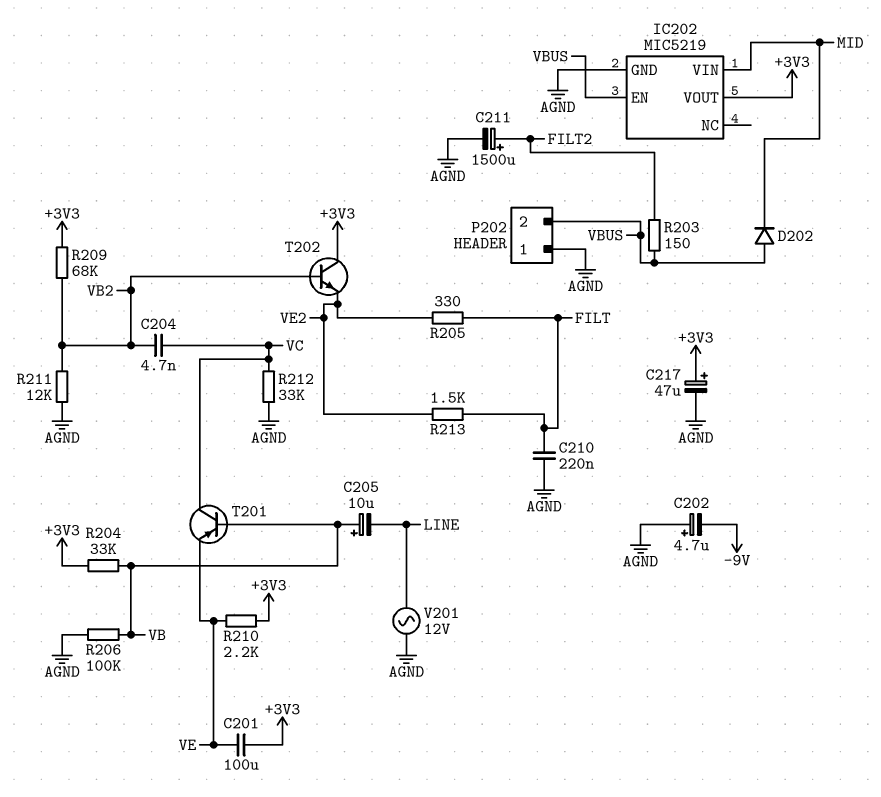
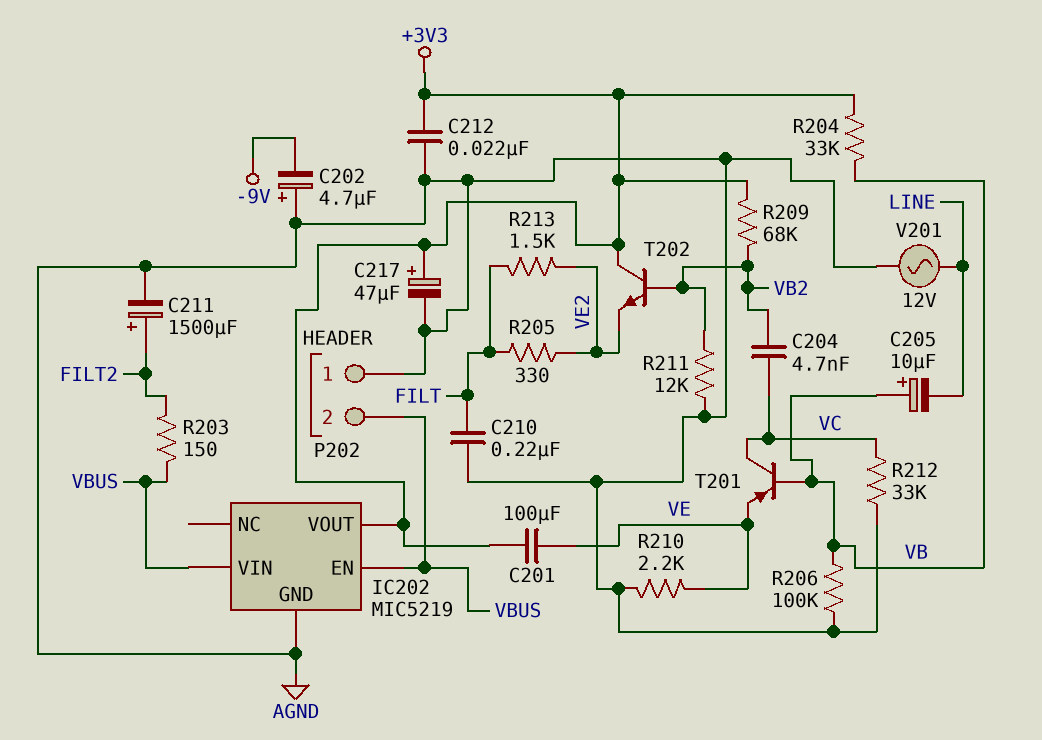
C212: none -> 22nF (+3V3, AGND)
D202: diode (A VBUS, K MID) -> none
IC202 pin VIN: MID -> VBUS
R210: 2.2k (+3V3, VE) -> 2.2k (AGND, VE)

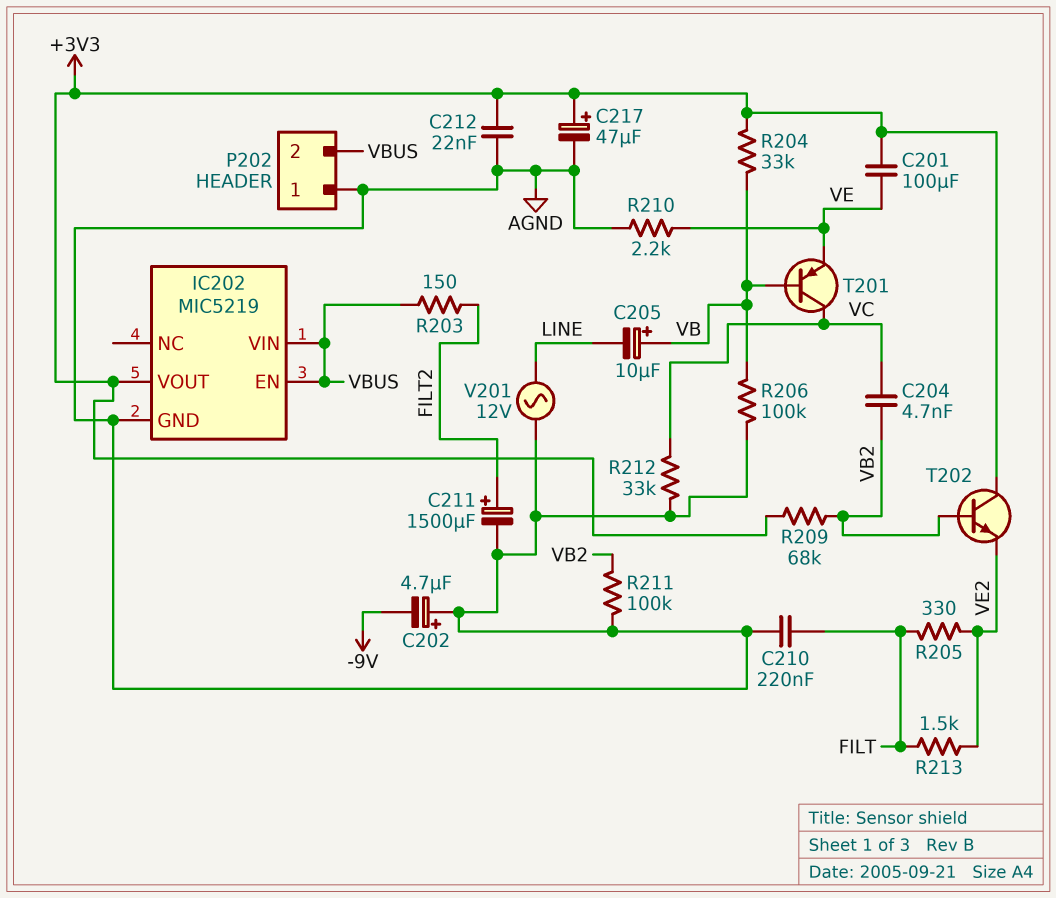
R211: 12k (AGND, VB2) -> 100k (AGND, VB2)

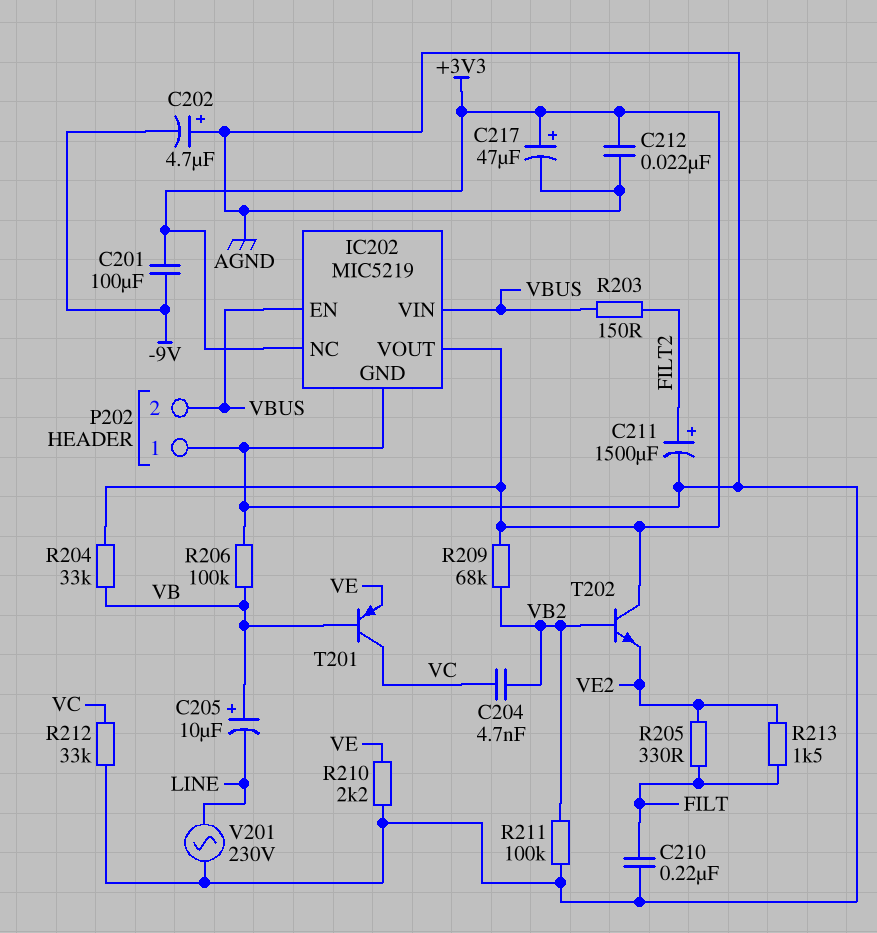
C201: 100uF (+3V3, VE) -> 100uF (+3V3, -9V)
IC202 pin NC: none -> +3V3
V201: AC 12V (AGND, LINE) -> AC 230V (AGND, LINE)

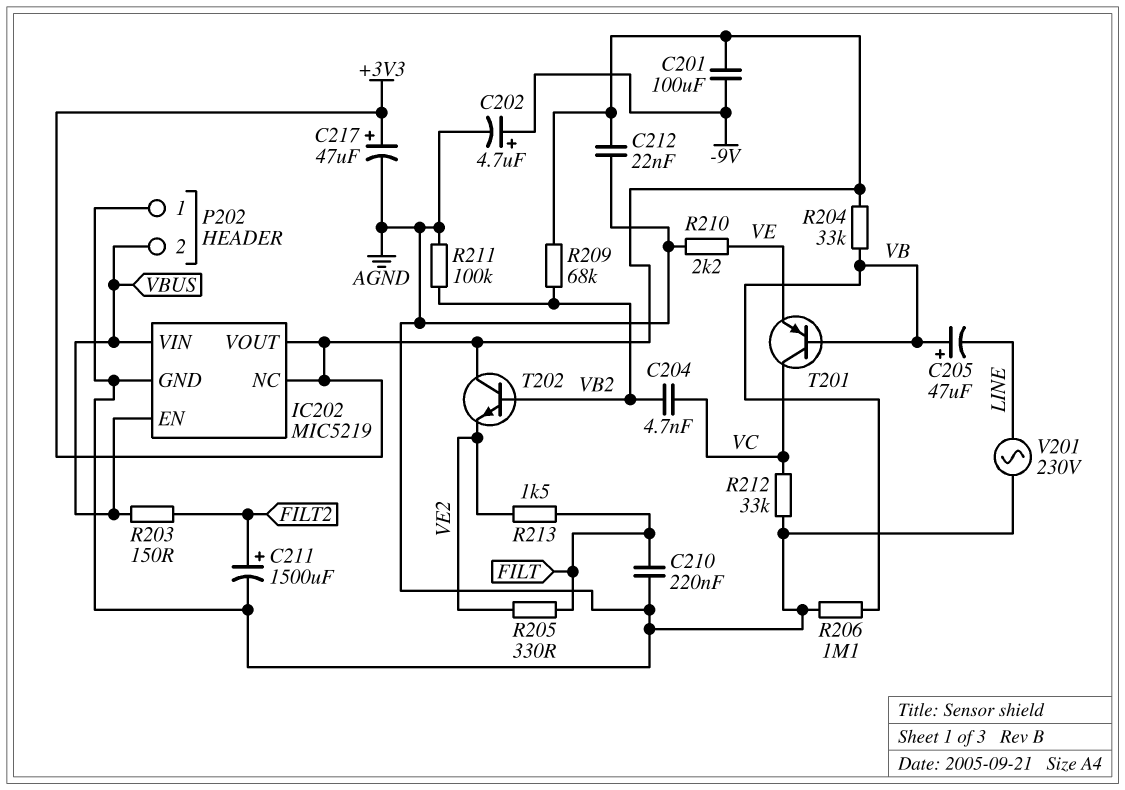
C202: 4.7uF (plus AGND, minus -9V) -> 4.7uF (plus -9V, minus AGND)
C205: 10uF (plus VB, minus LINE) -> 47uF (plus VB, minus LINE)
R206: 100k (AGND, VB) -> 1.1M (AGND, VB)

